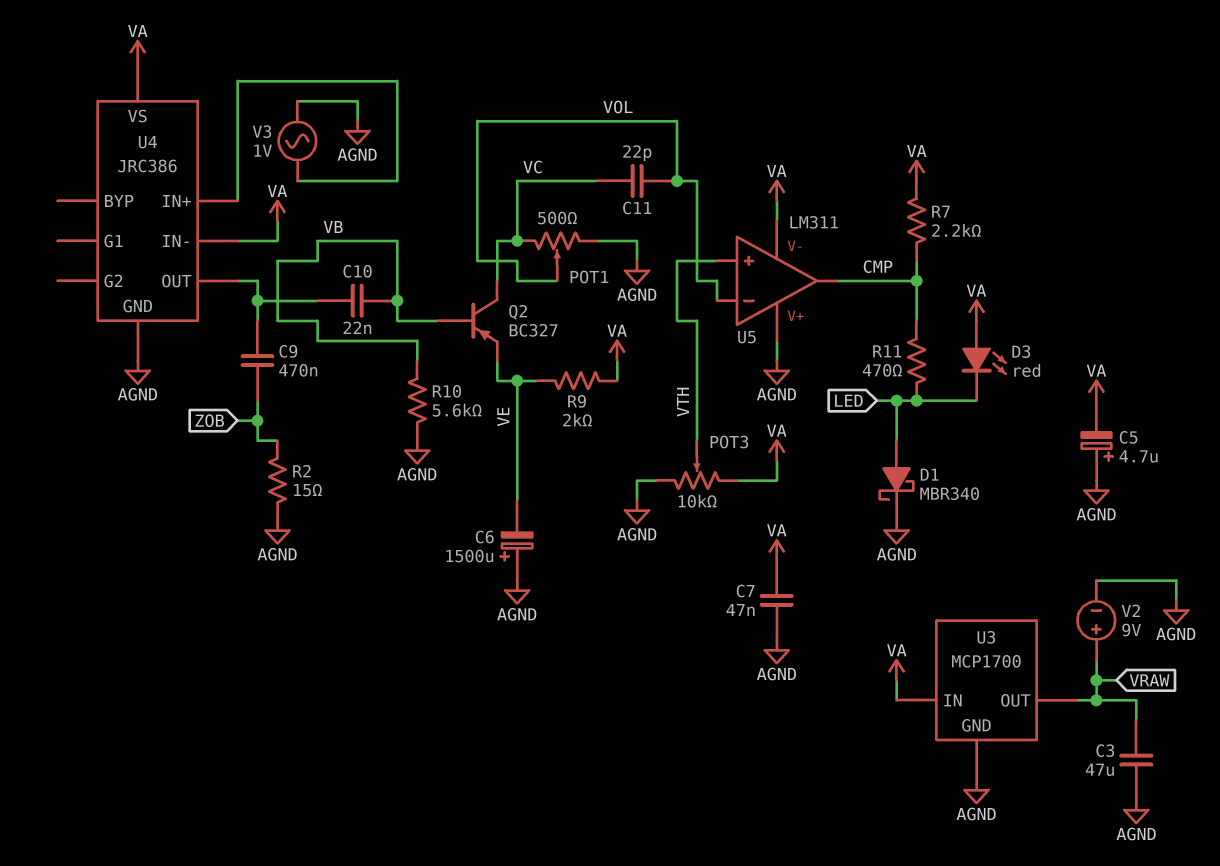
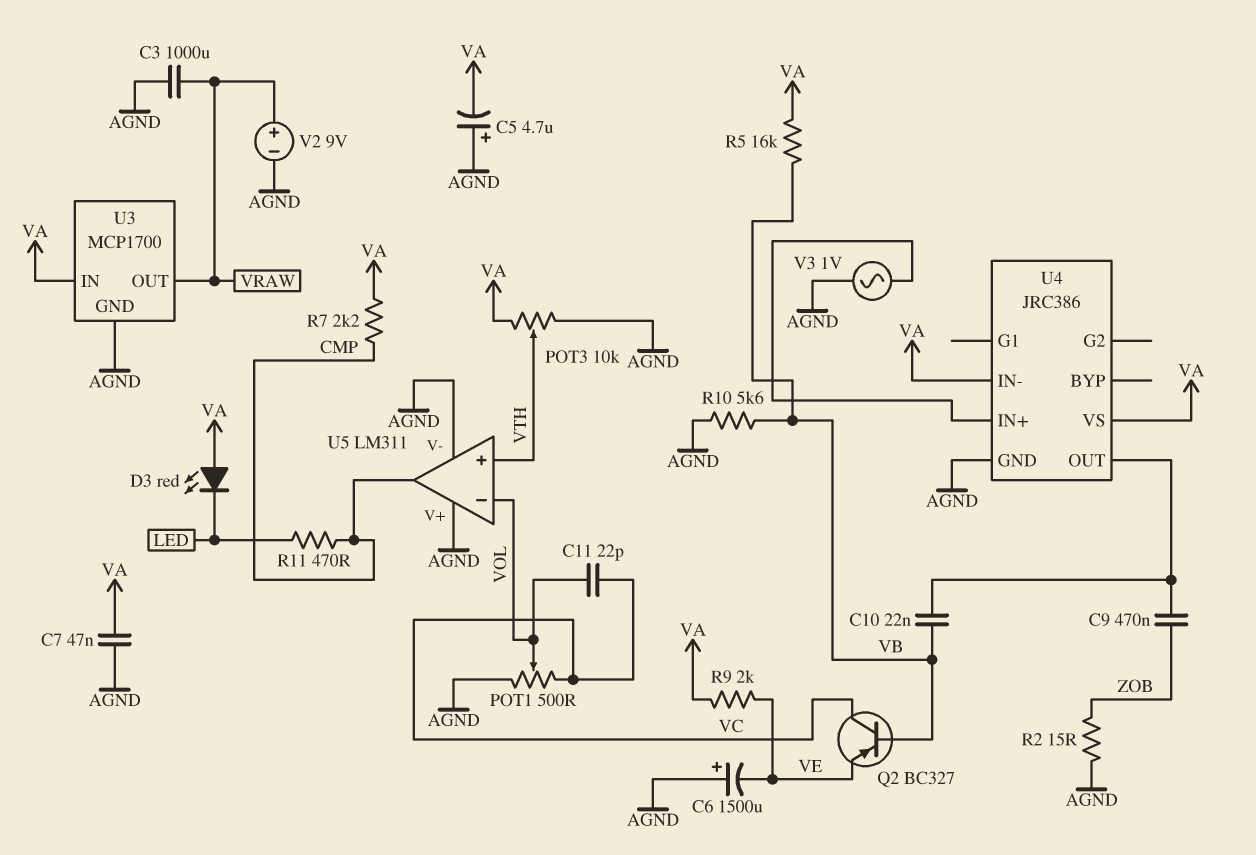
C3: 47uF (AGND, VRAW) -> 1000uF (AGND, VRAW)
D1: schottky MBR340 (A LED, K AGND) -> none
R5: none -> 16k (VA, VB)
U5 pin V-: VA -> AGND

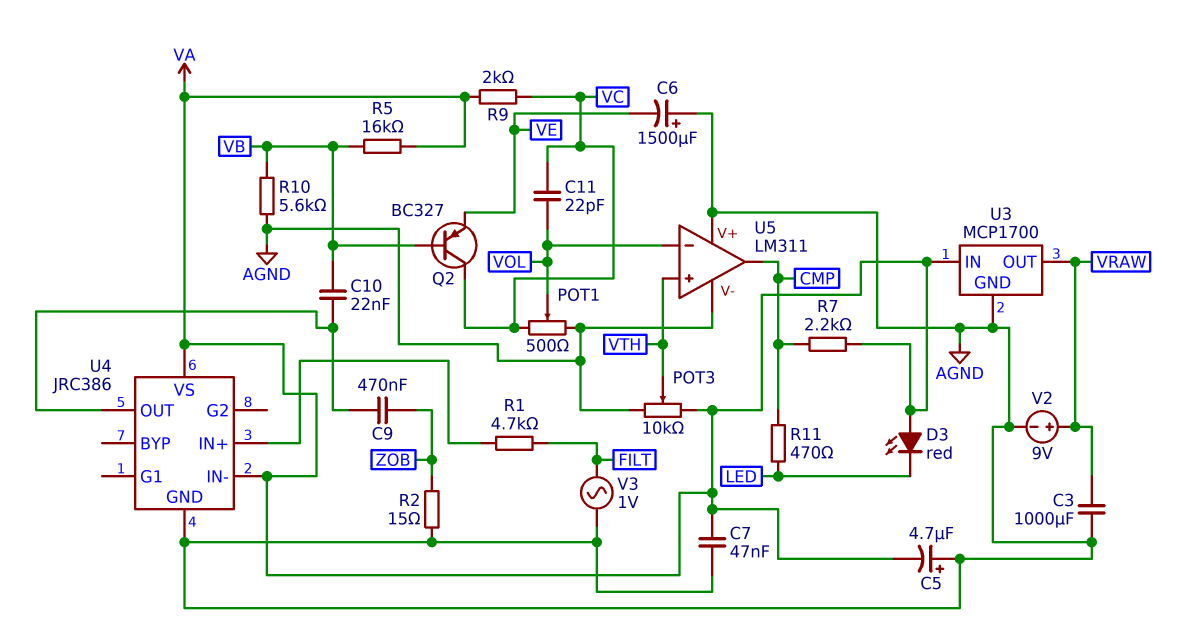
R1: none -> 4.7k (FILT, U4/IN+)
R9: 2k (VA, VE) -> 2k (VA, VC)
V3: AC 1V (AGND, U4/IN+) -> AC 1V (AGND, FILT)

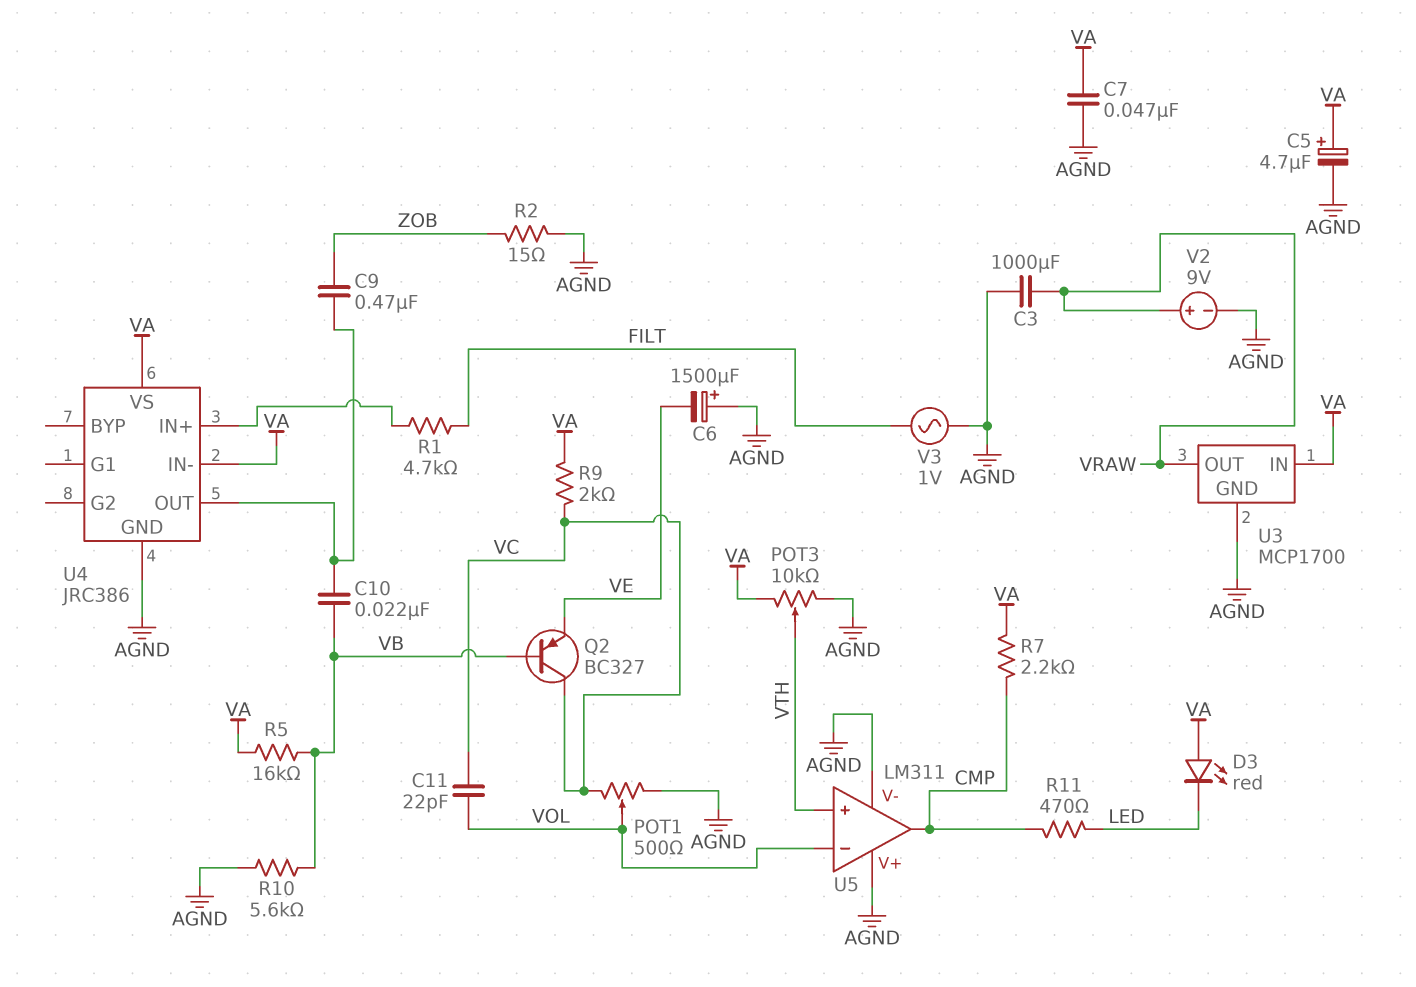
C5: 4.7uF (plus AGND, minus VA) -> 4.7uF (plus VA, minus AGND)

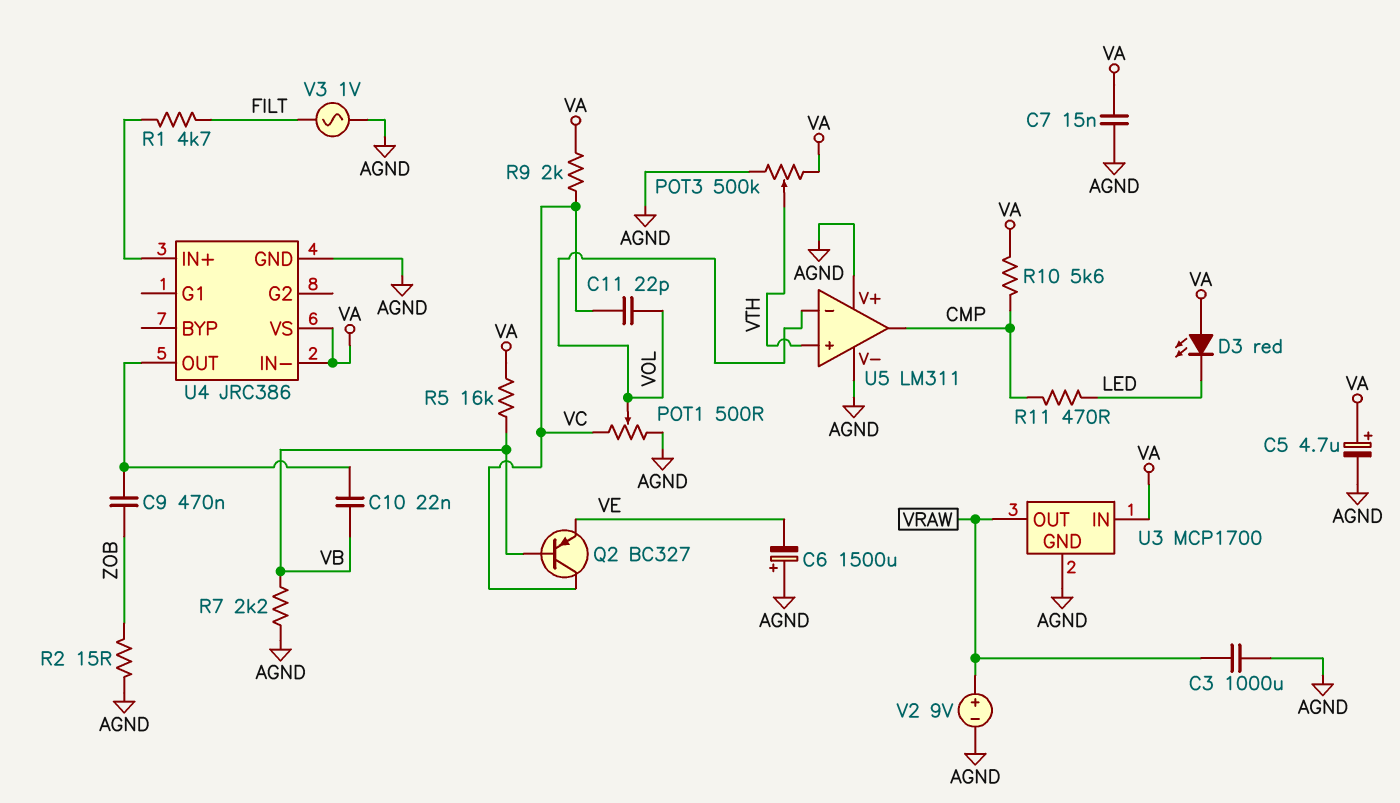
C7: 47nF (AGND, VA) -> 15nF (AGND, VA)
POT3: 10k (AGND, VA, wiper VTH) -> 500k (AGND, VA, wiper VTH)
R7: 2.2k (CMP, VA) -> 2.2k (AGND, VB)
R10: 5.6k (AGND, VB) -> 5.6k (CMP, VA)

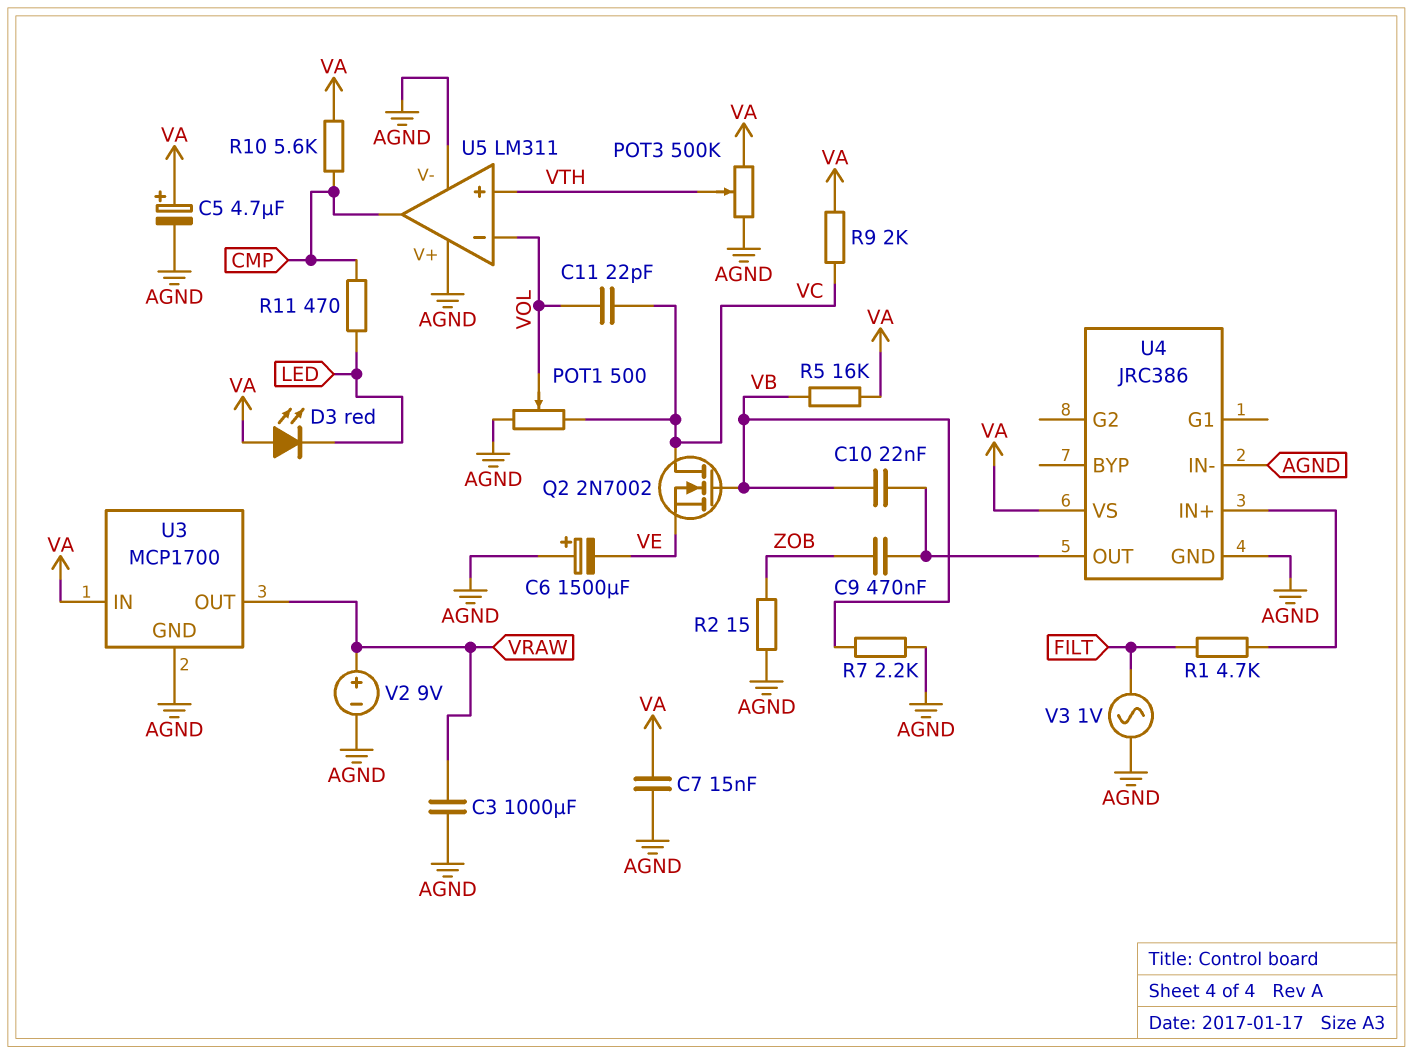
Q2: PNP BC327 (B VB, C VC, E VE) -> NMOS 2N7002 (G VB, D VC, S VE)
U4 pin IN-: VA -> AGND

